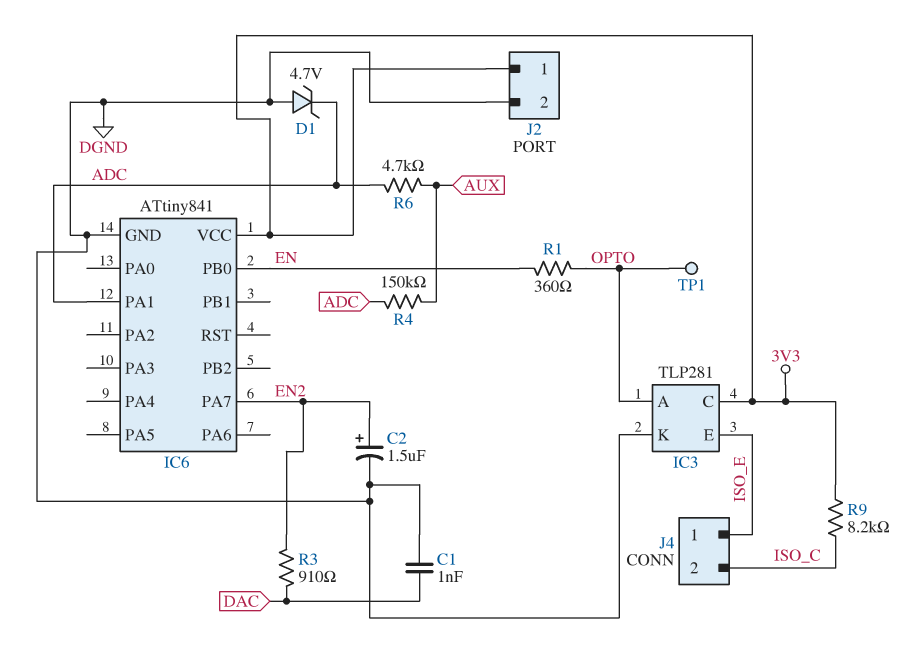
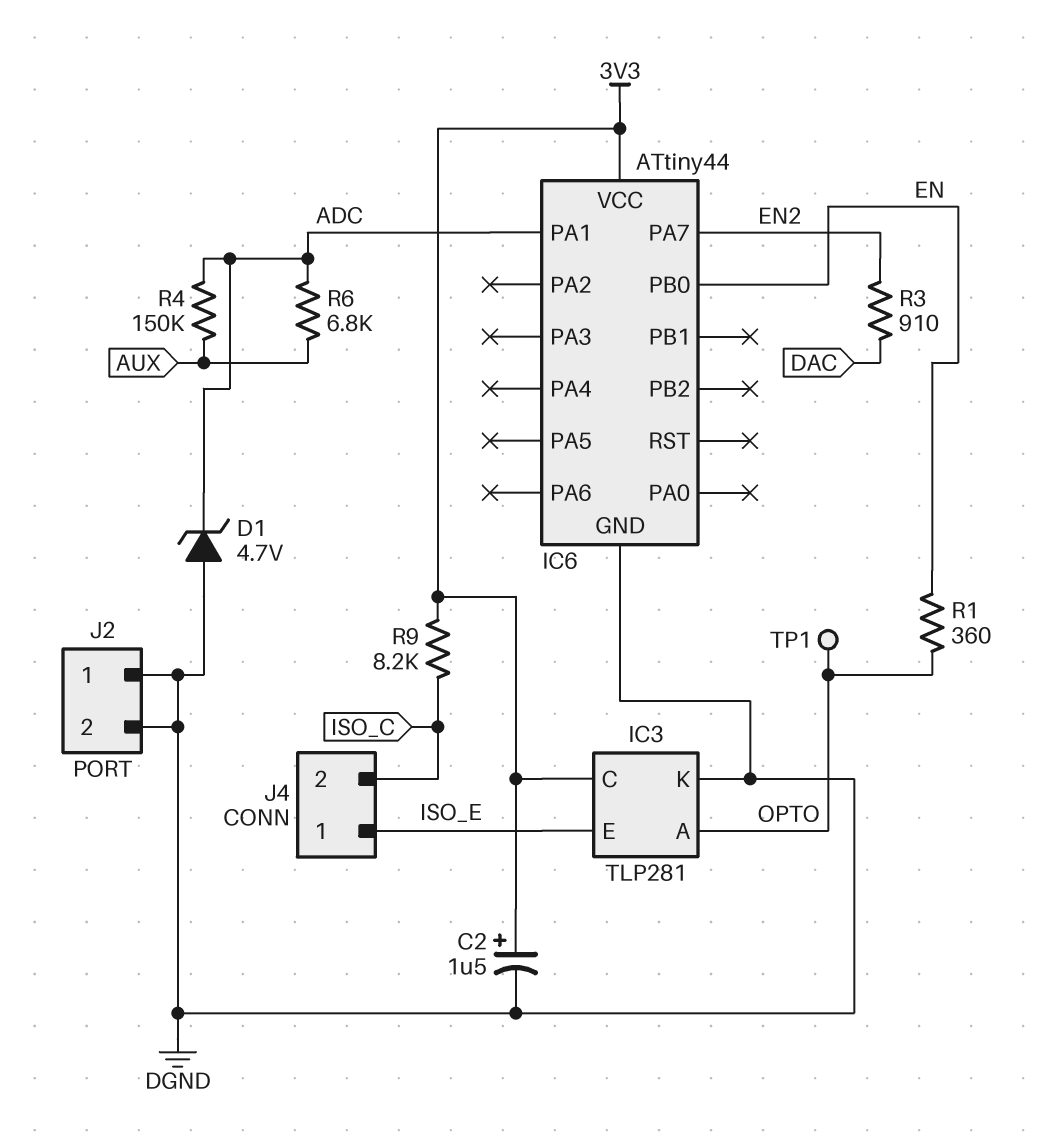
C1: 1nF (DAC, DGND) -> none
C2: 1.5uF (plus EN2, minus DGND) -> 1.5uF (plus 3V3, minus DGND)
IC6: ATtiny841 -> ATtiny44
J2 pin 1: 3V3 -> DGND
R6: 4.7k (ADC, AUX) -> 6.8k (ADC, AUX)

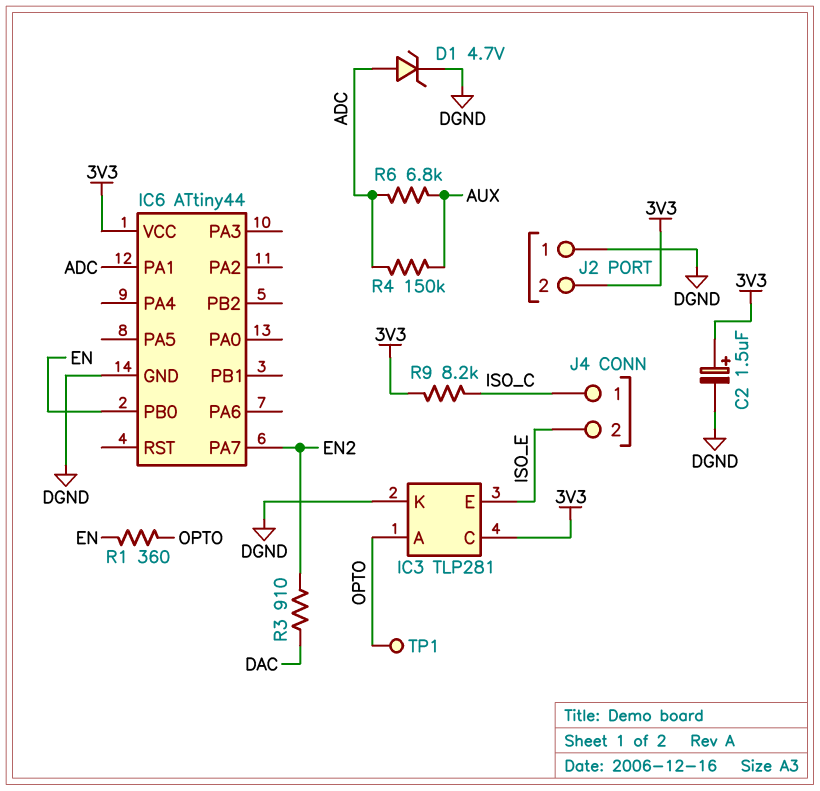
D1: zener 4.7V (A DGND, K ADC) -> zener 4.7V (A ADC, K DGND)
J2 pin 2: DGND -> 3V3
J4 pin 1: ISO_E -> ISO_C
J4 pin 2: ISO_C -> ISO_E

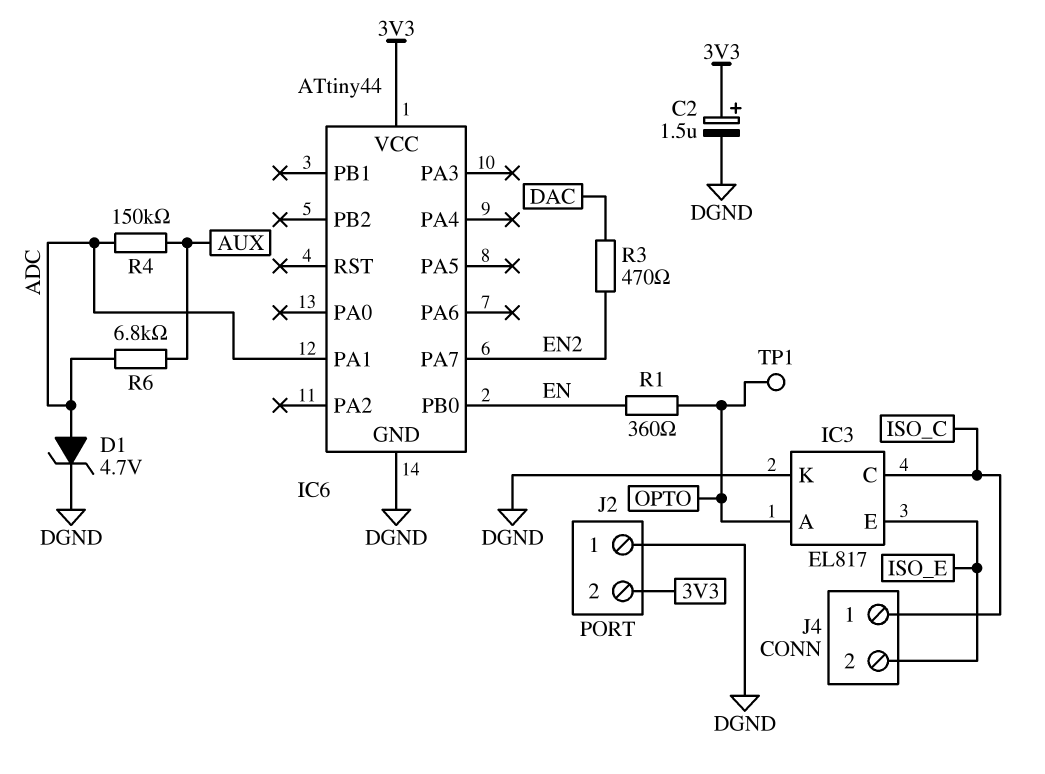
IC3: TLP281 -> EL817
IC3 pin C: 3V3 -> ISO_C
R3: 910 (DAC, EN2) -> 470 (DAC, EN2)
R9: 8.2k (3V3, ISO_C) -> none

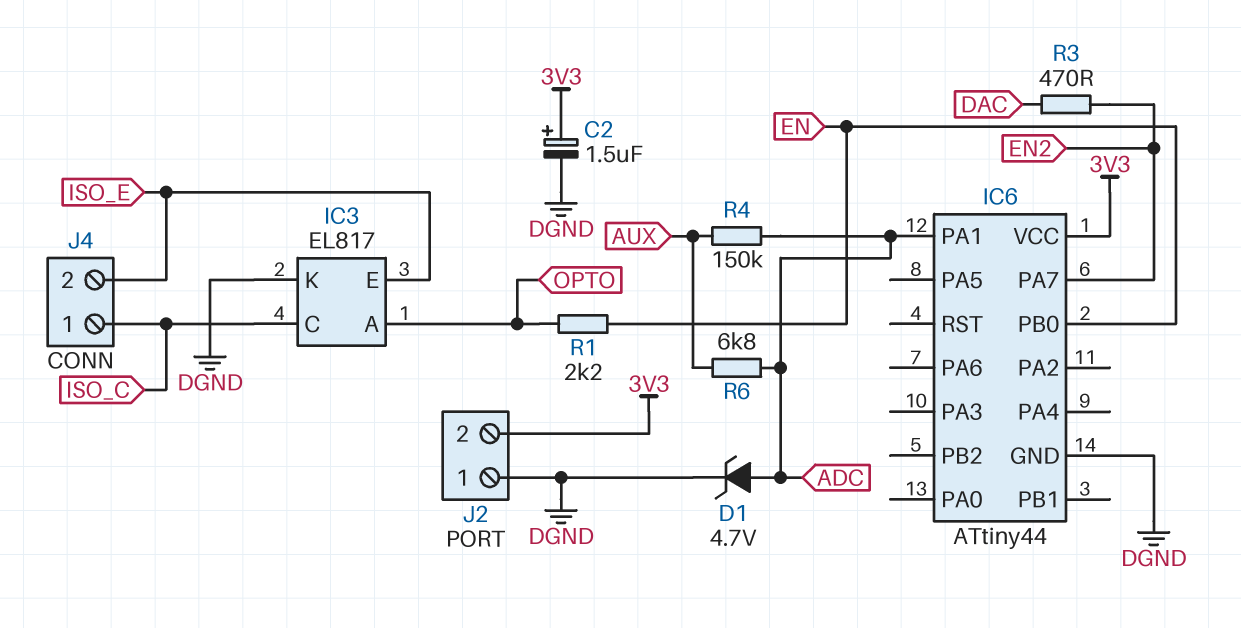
R1: 360 (EN, OPTO) -> 2.2k (EN, OPTO)
TP1: test point (OPTO) -> none

